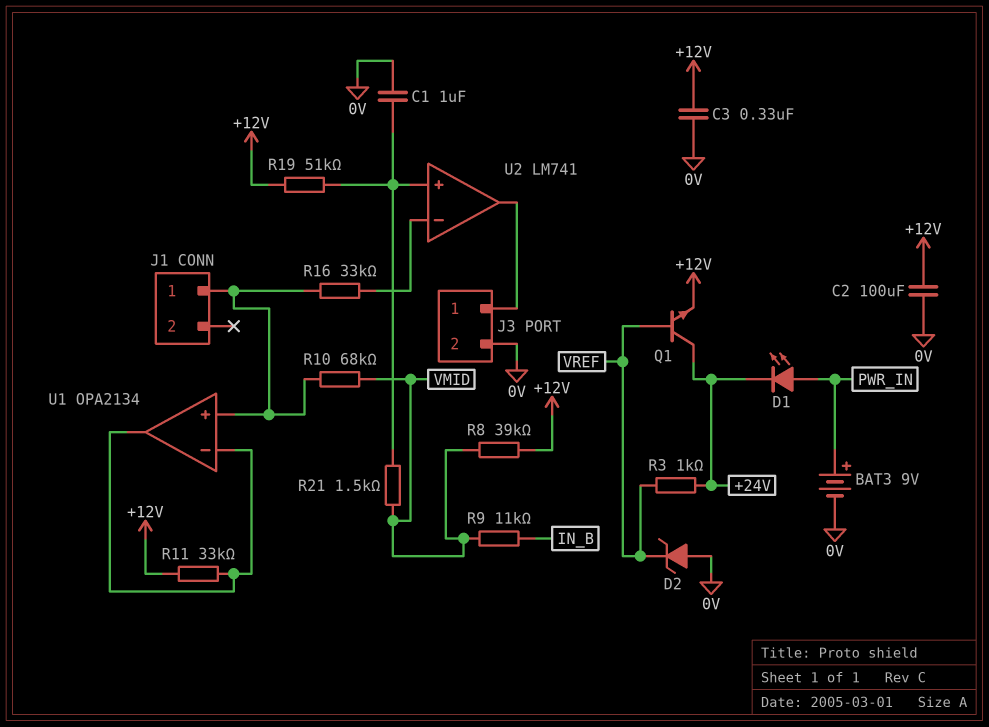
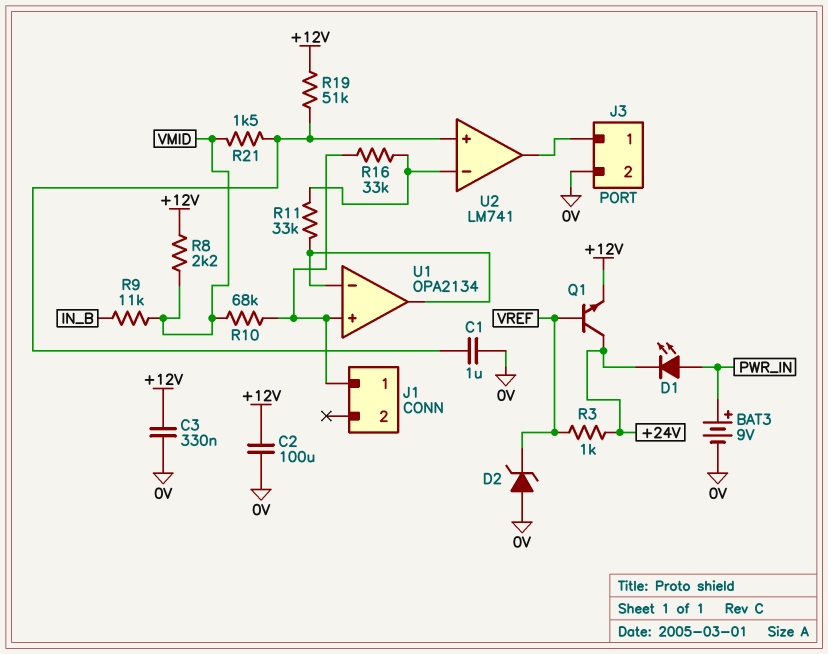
R8: 39k (+12V, VMID) -> 2.2k (+12V, VMID)
R11: 33k (+12V, U1/in-) -> 33k (U1/in-, U2/in-)

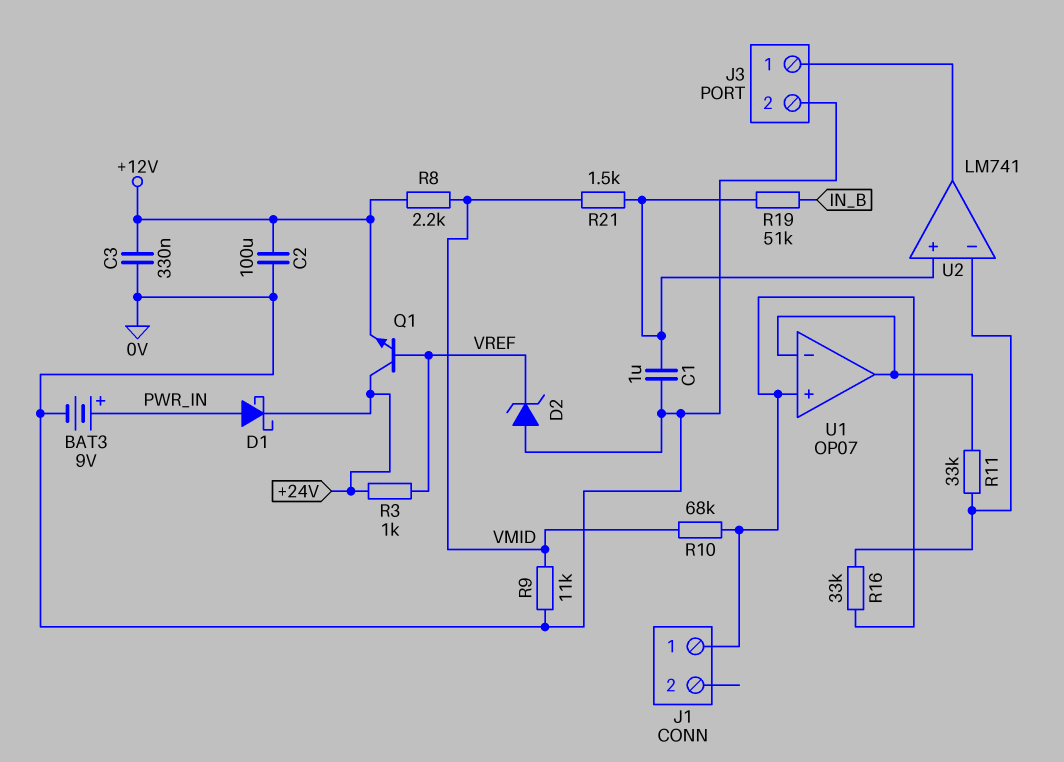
D1: LED (A PWR_IN, K +24V) -> schottky (A PWR_IN, K +24V)
R9: 11k (IN_B, VMID) -> 11k (0V, VMID)
R19: 51k (+12V, U2/in+) -> 51k (IN_B, U2/in+)
U1: OPA2134 -> OP07

